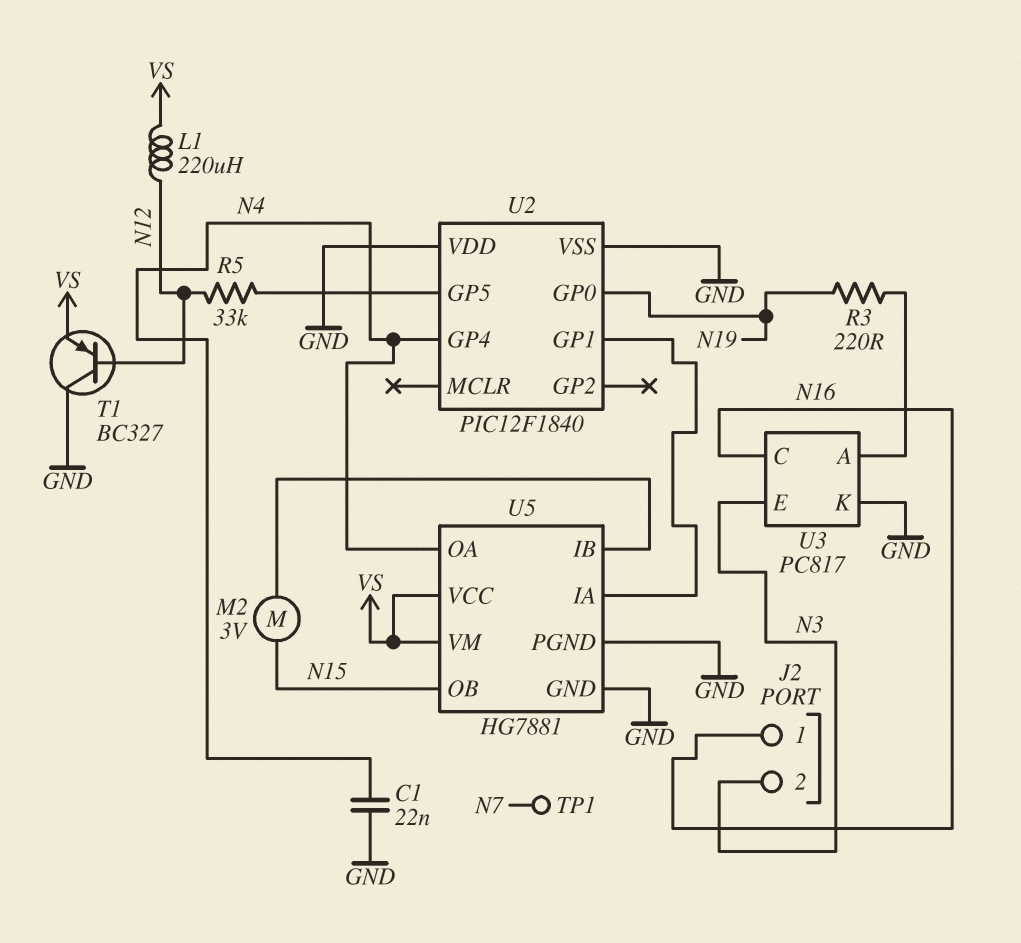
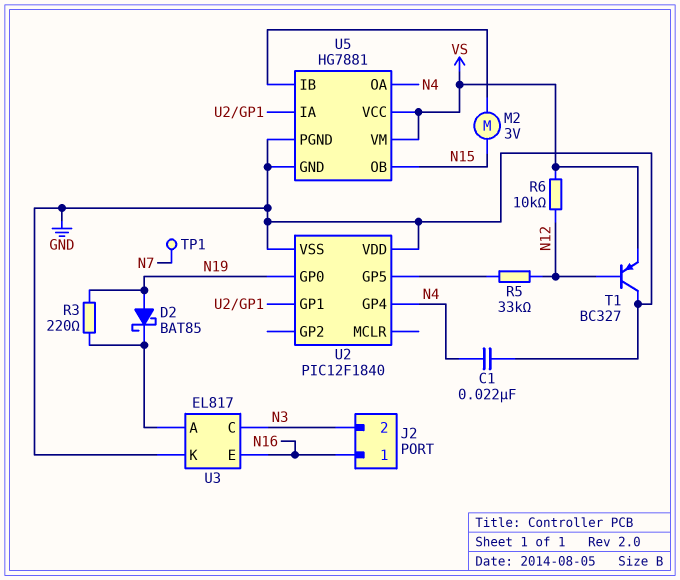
D2: none -> schottky BAT85 (A N19, K U3/A)
L1: 220uH (N12, VS) -> none
R6: none -> 10k (N12, VS)
U3: PC817 -> EL817
U3 pin C: N16 -> N3
U3 pin E: N3 -> N16

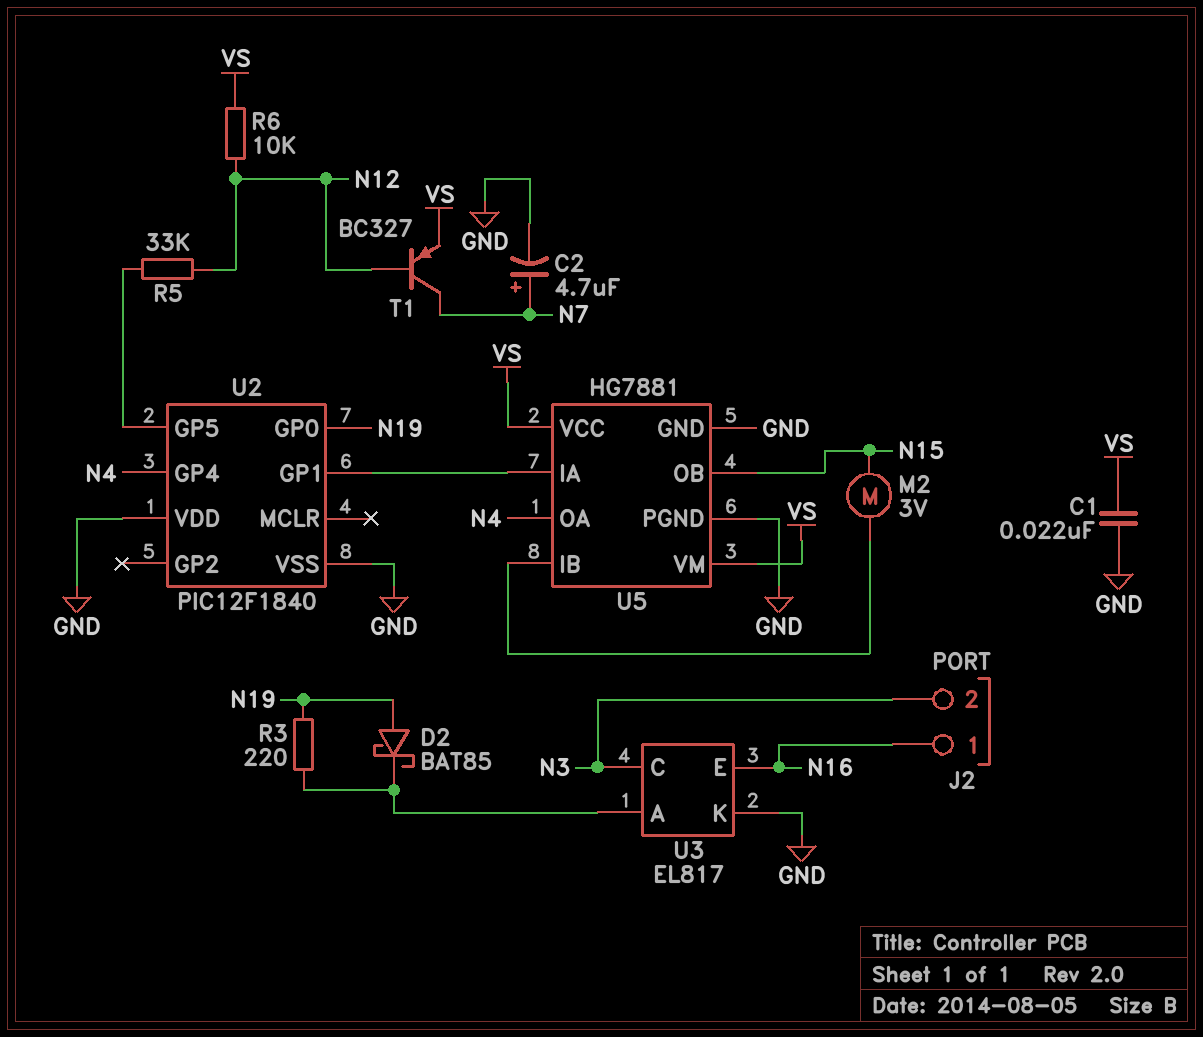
C1: 22nF (GND, N4) -> 22nF (GND, VS)
C2: none -> 4.7uF (plus N7, minus GND)
T1: PNP BC327 (B N12, C GND, E VS) -> PNP BC327 (B N12, C N7, E VS)
TP1: test point (N7) -> none

